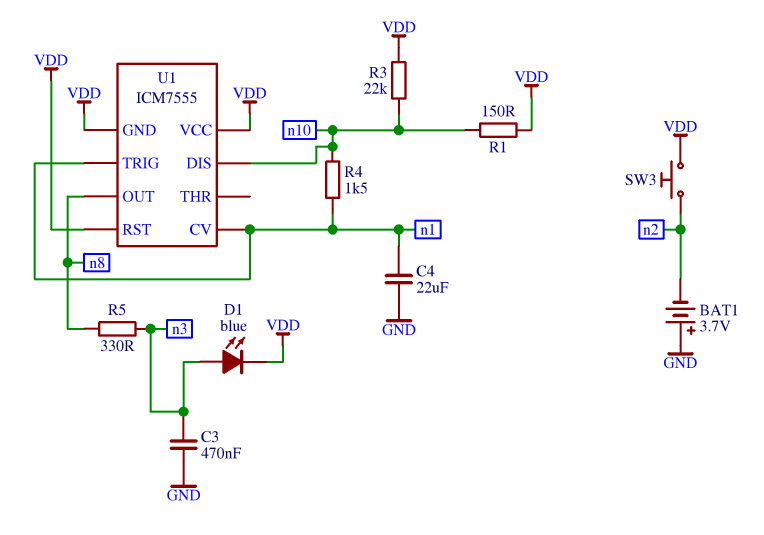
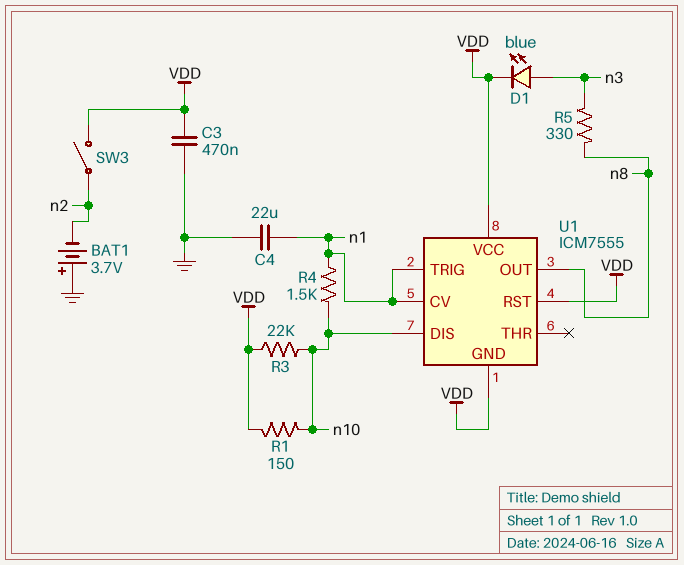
C3: 470nF (GND, n3) -> 470nF (GND, VDD)
SW3: button (VDD, n2) -> switch (VDD, n2)

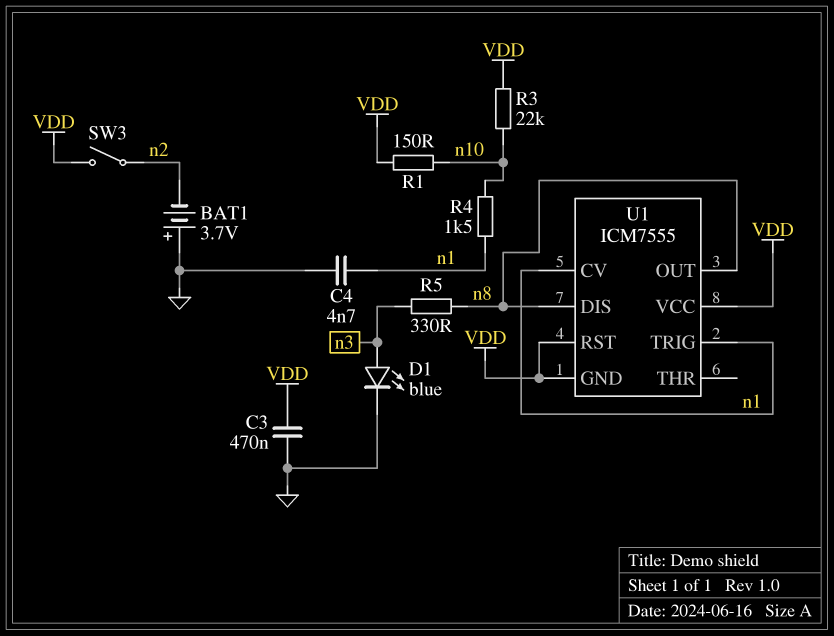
C4: 22uF (GND, n1) -> 4.7nF (GND, n1)
D1: LED blue (A n3, K VDD) -> LED blue (A n3, K GND)
U1 pin DIS: n10 -> n8

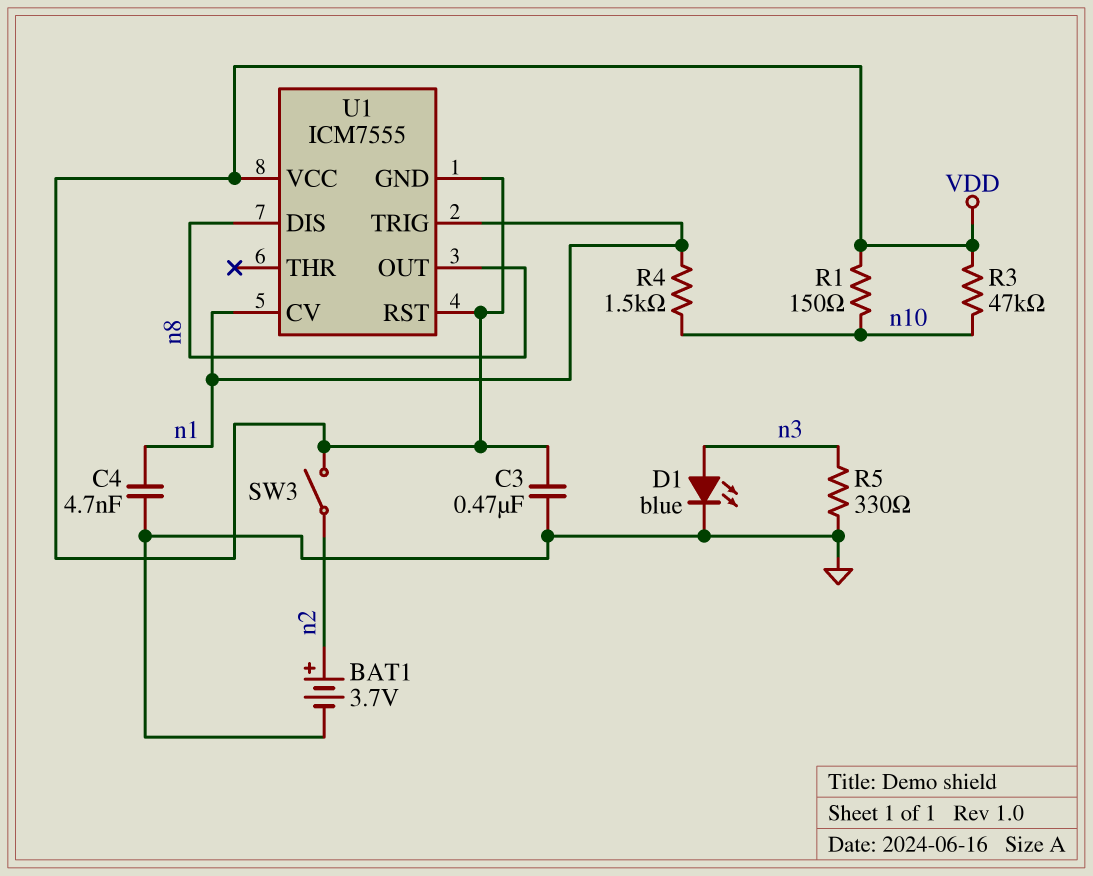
BAT1: 3.7V (plus GND, minus n2) -> 3.7V (plus n2, minus GND)
R3: 22k (VDD, n10) -> 47k (VDD, n10)
R5: 330 (n3, n8) -> 330 (GND, n3)

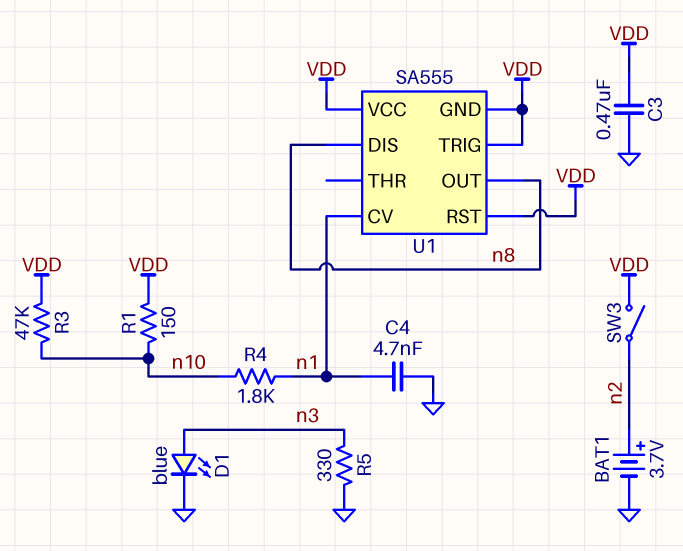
R4: 1.5k (n1, n10) -> 1.8k (n1, n10)
U1: ICM7555 -> SA555
U1 pin TRIG: n1 -> VDD

